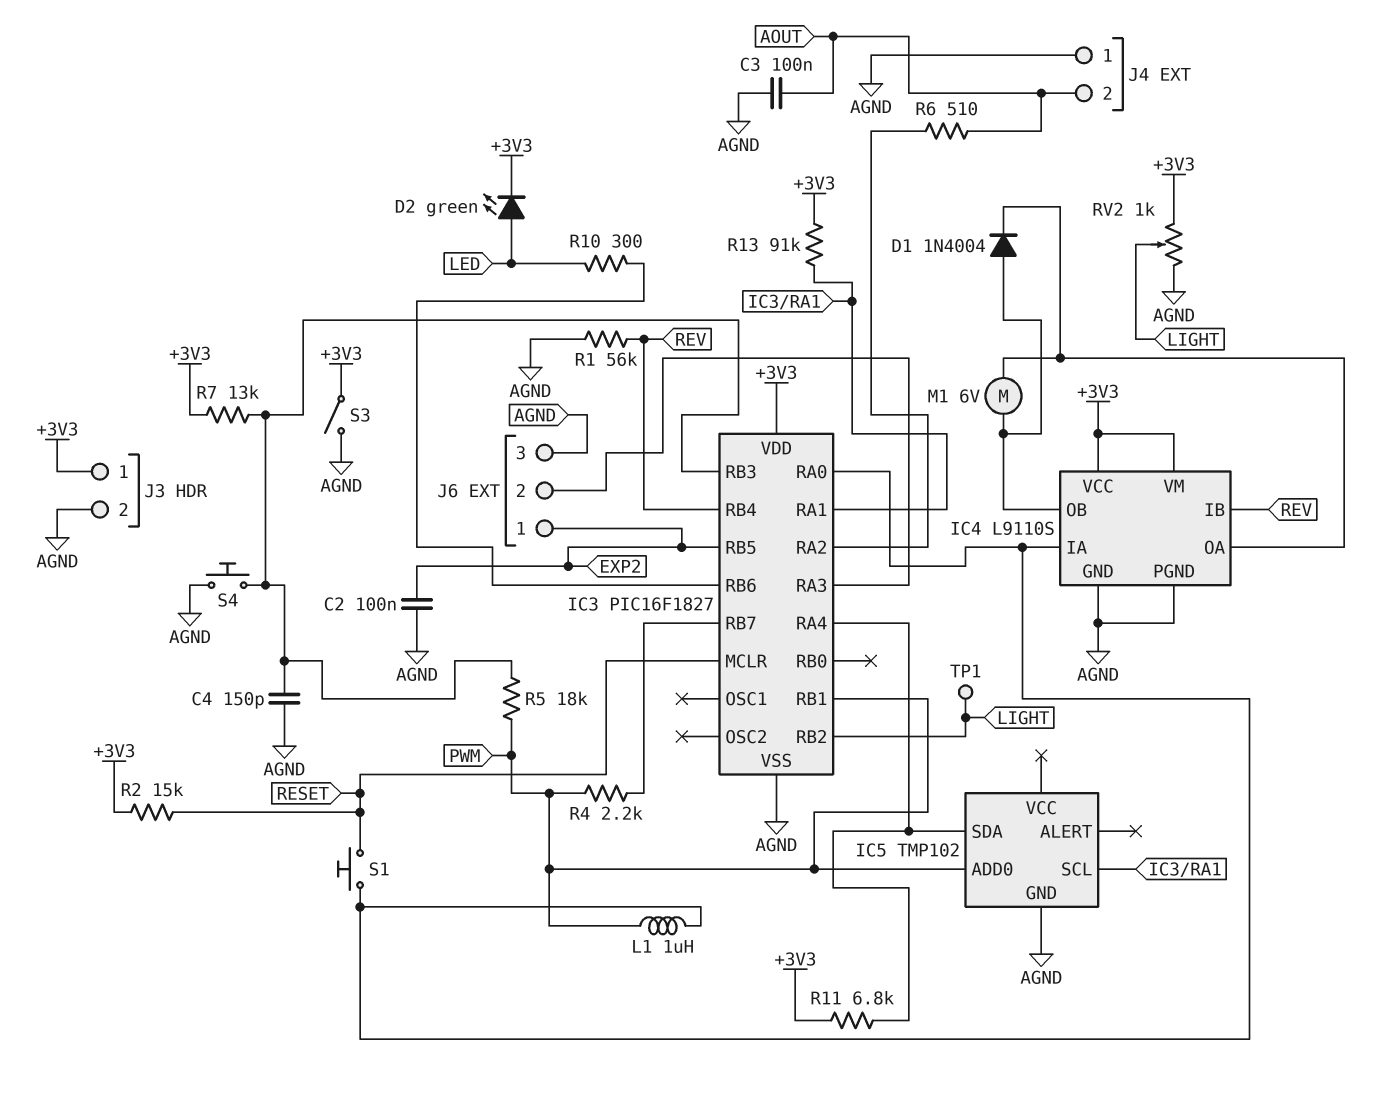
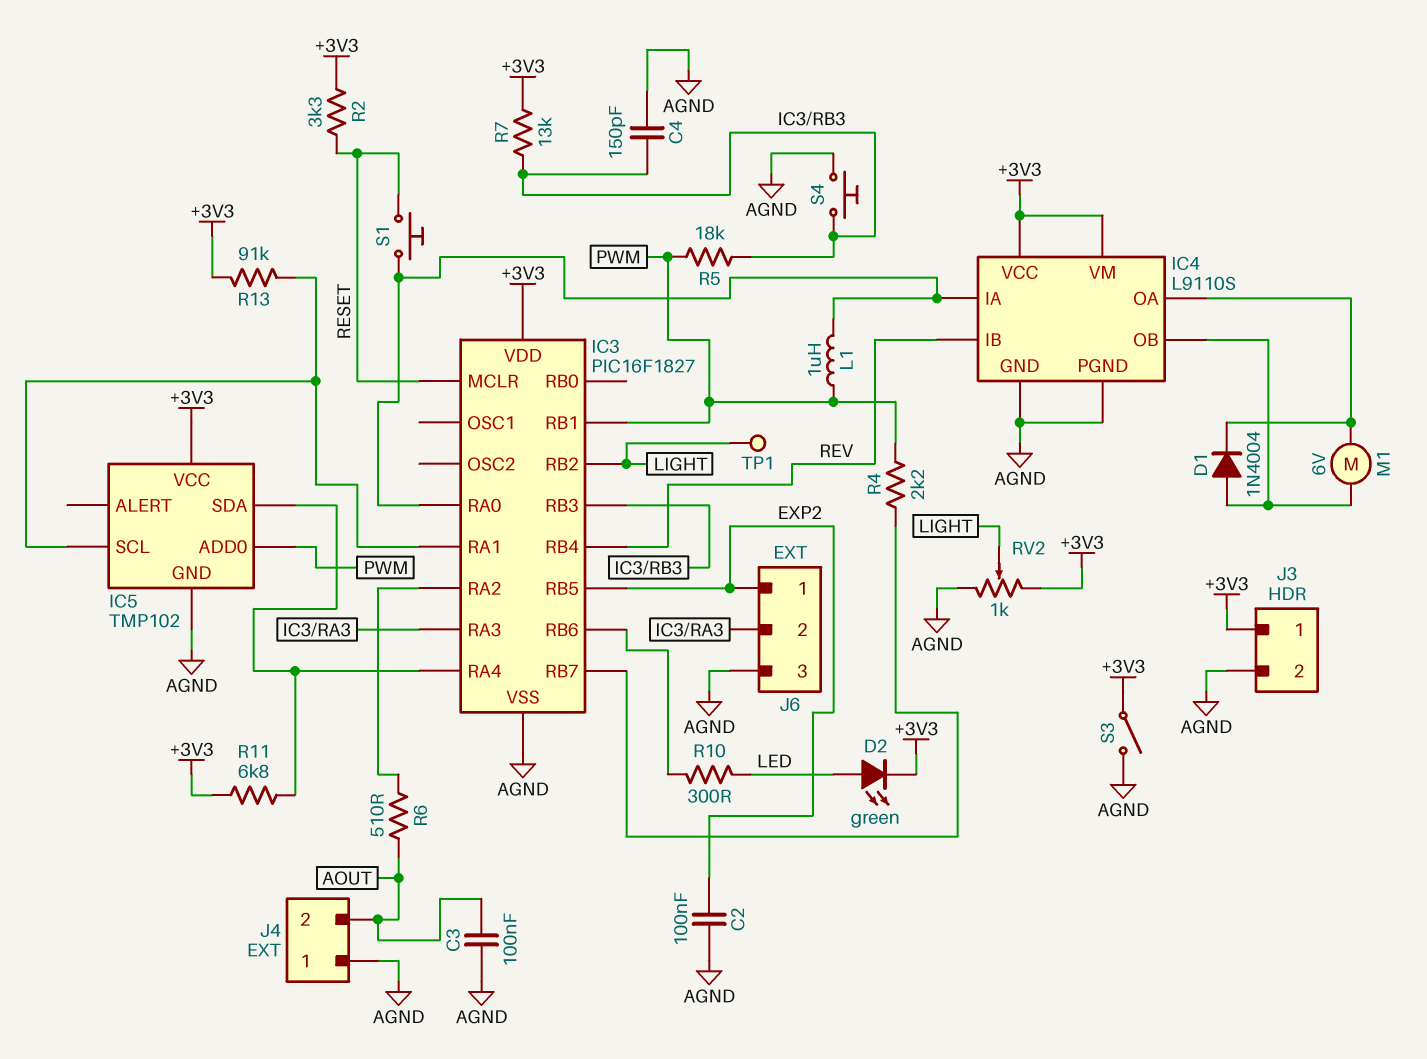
IC5 pin VCC: none -> +3V3
R1: 56k (AGND, REV) -> none
R2: 15k (+3V3, RESET) -> 3.3k (+3V3, RESET)

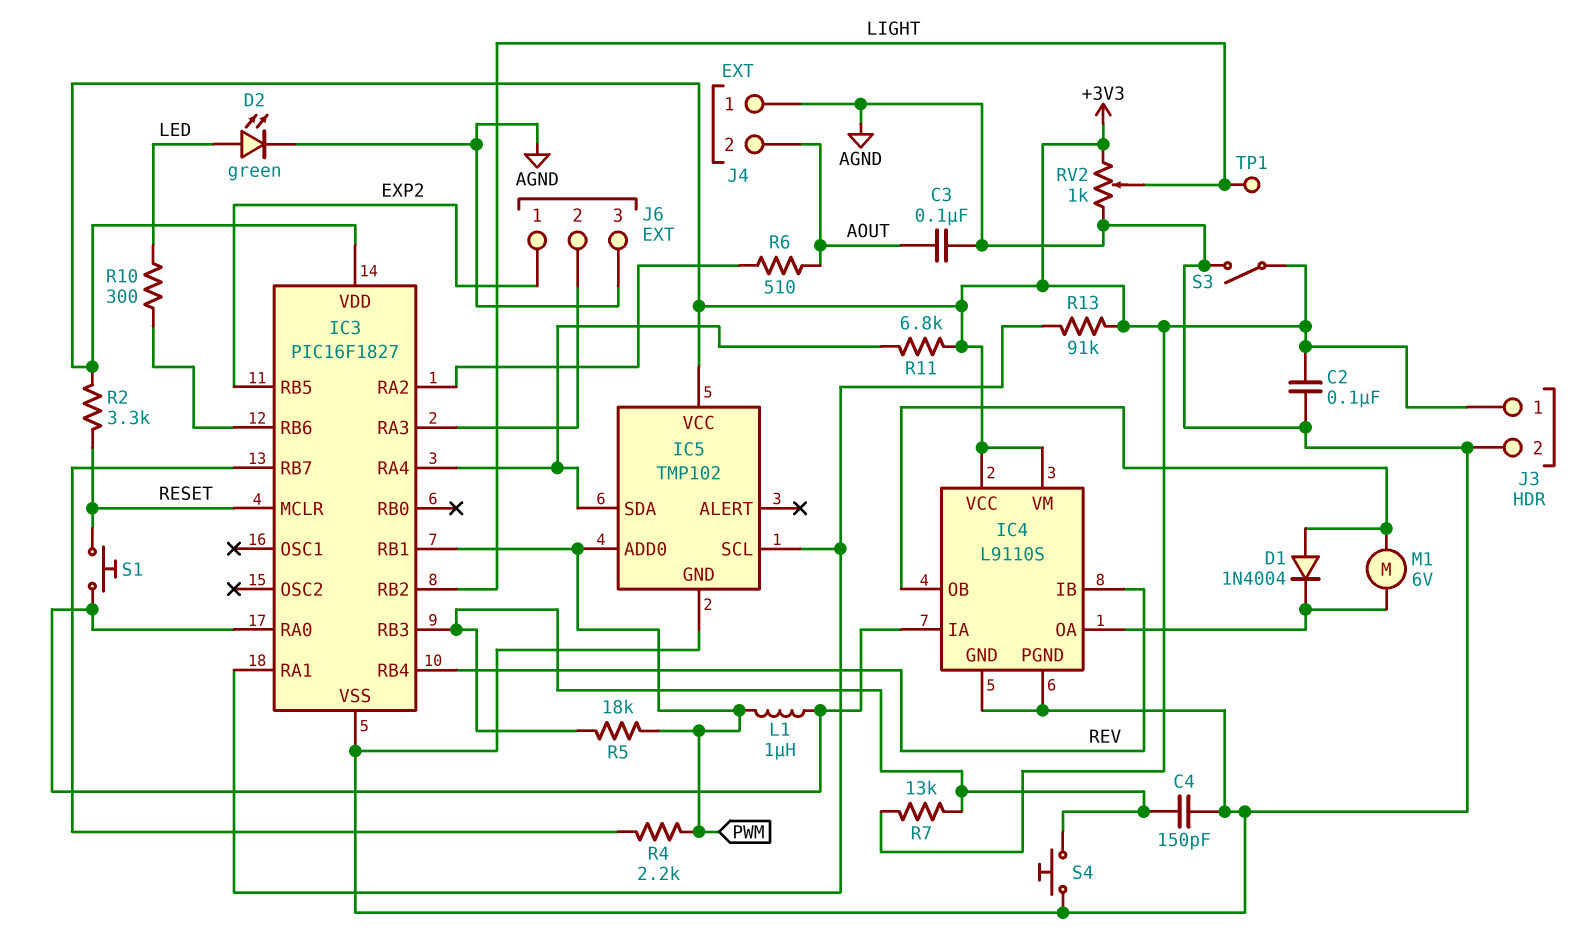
C2: 100nF (AGND, EXP2) -> 100nF (+3V3, AGND)
D2: LED green (A LED, K +3V3) -> LED green (A LED, K AGND)

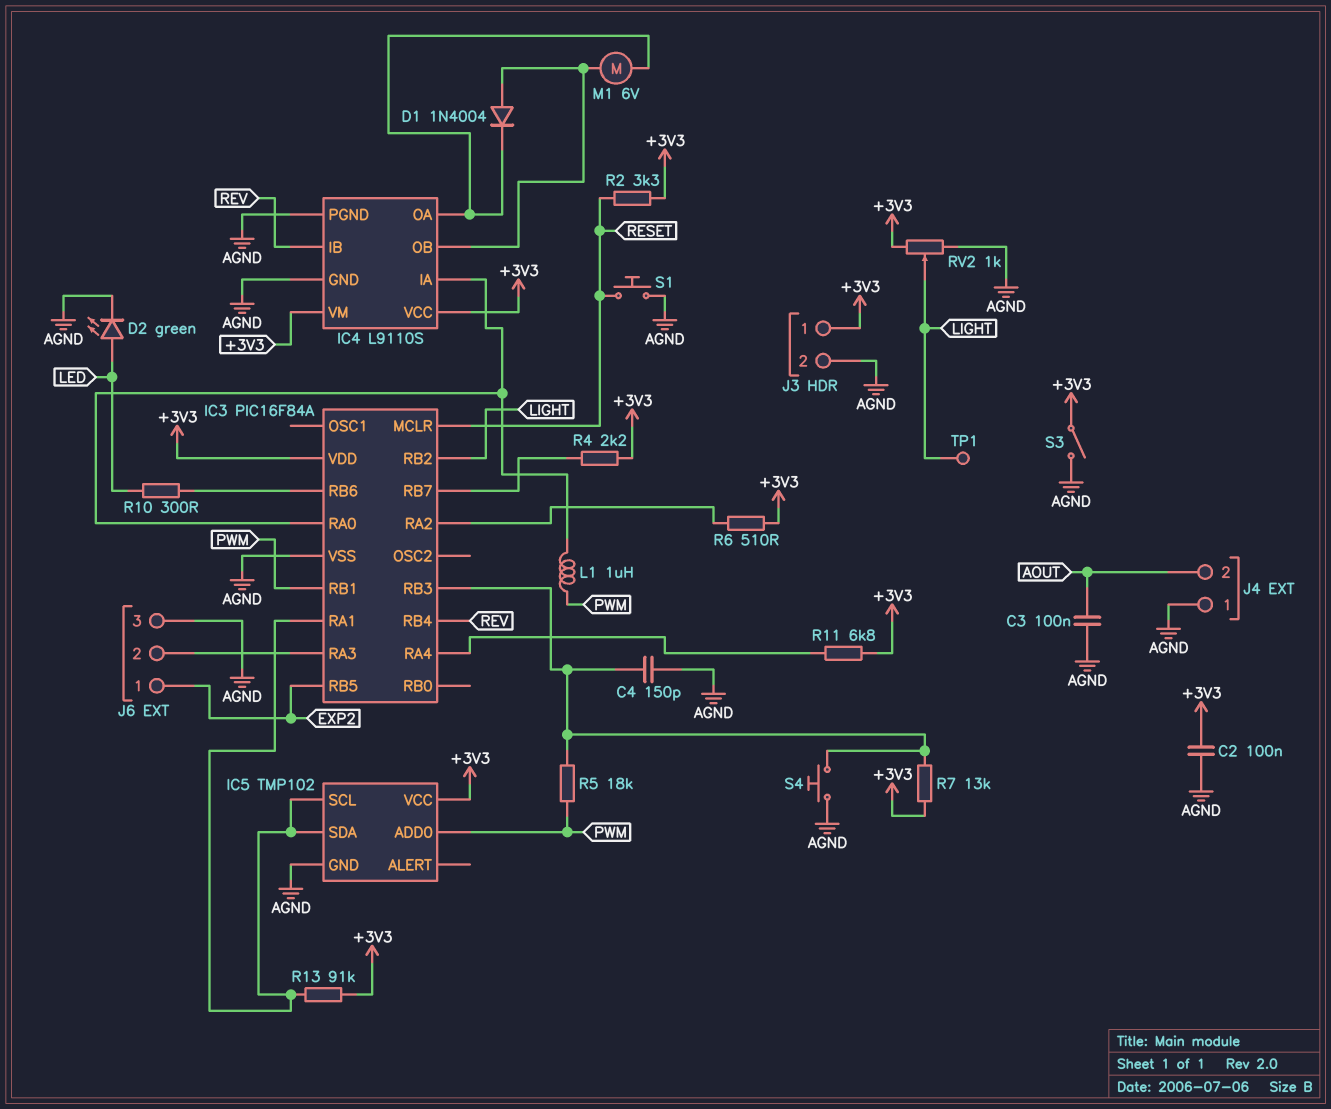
IC3: PIC16F1827 -> PIC16F84A
IC5 pin SDA: IC3/RA4 -> IC3/RA1
R4: 2.2k (IC3/RB7, PWM) -> 2.2k (+3V3, IC3/RB7)
R6: 510 (AOUT, IC3/RA2) -> 510 (+3V3, IC3/RA2)
S1: button (IC3/RA0, RESET) -> button (AGND, RESET)

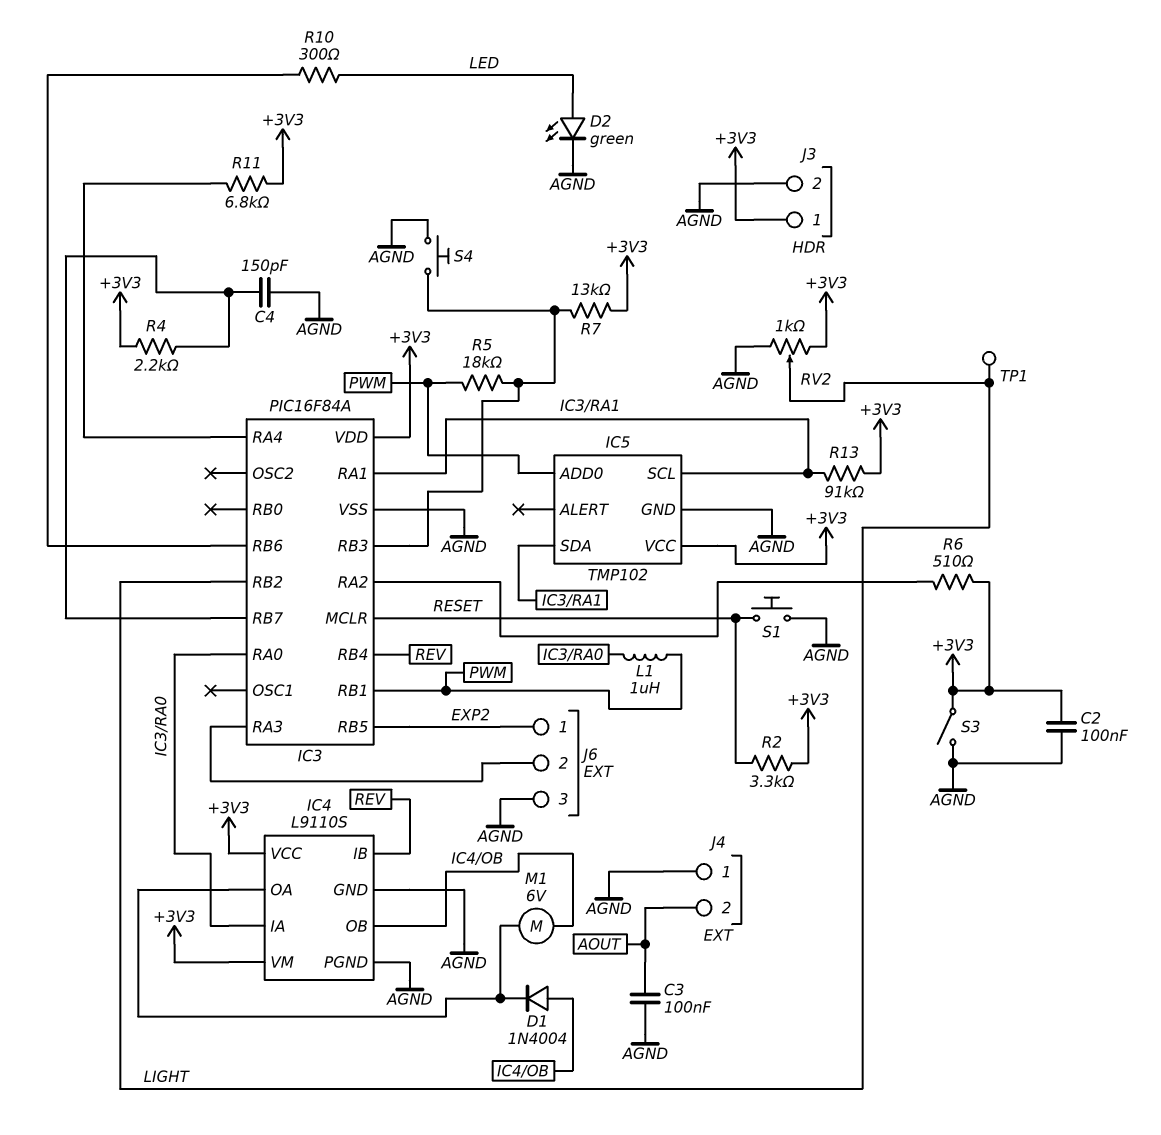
C4: 150pF (AGND, IC3/RB3) -> 150pF (AGND, IC3/RB7)

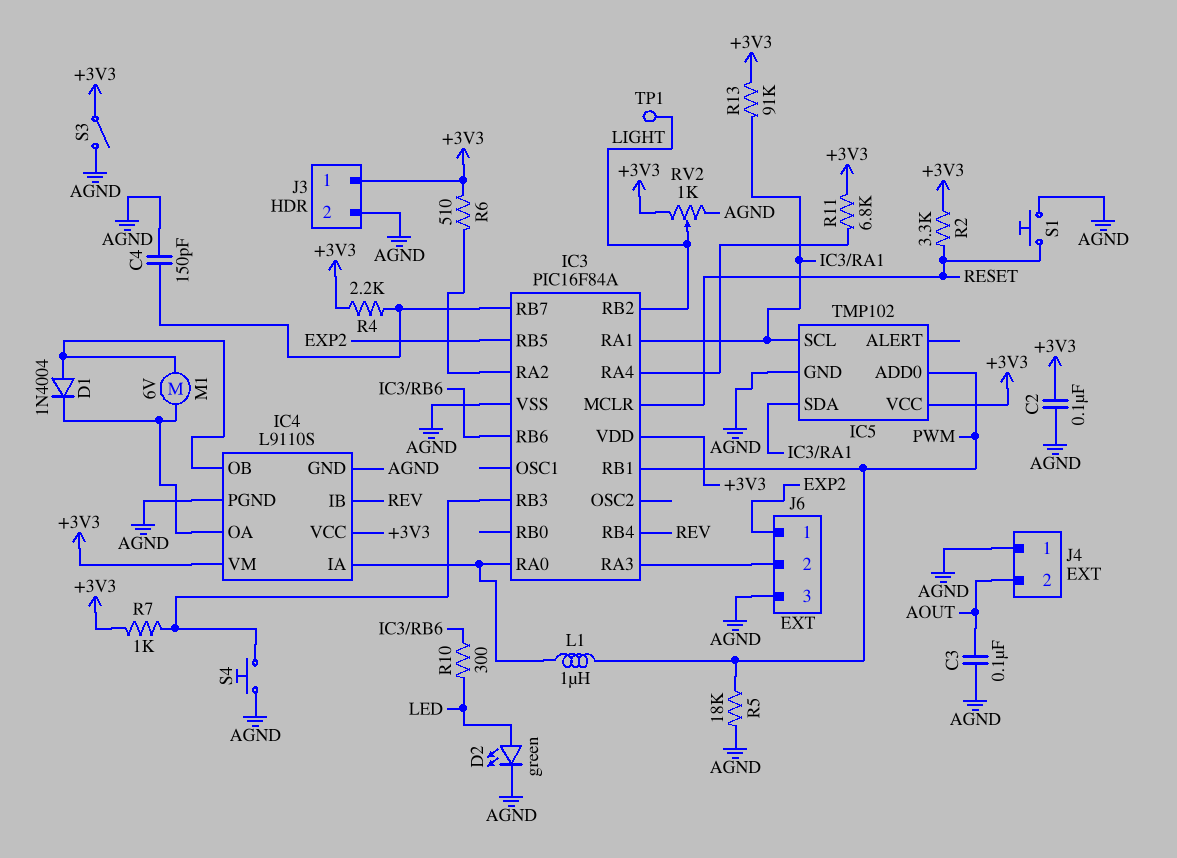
R5: 18k (IC3/RB3, PWM) -> 18k (AGND, PWM)
R7: 13k (+3V3, IC3/RB3) -> 1k (+3V3, IC3/RB3)

